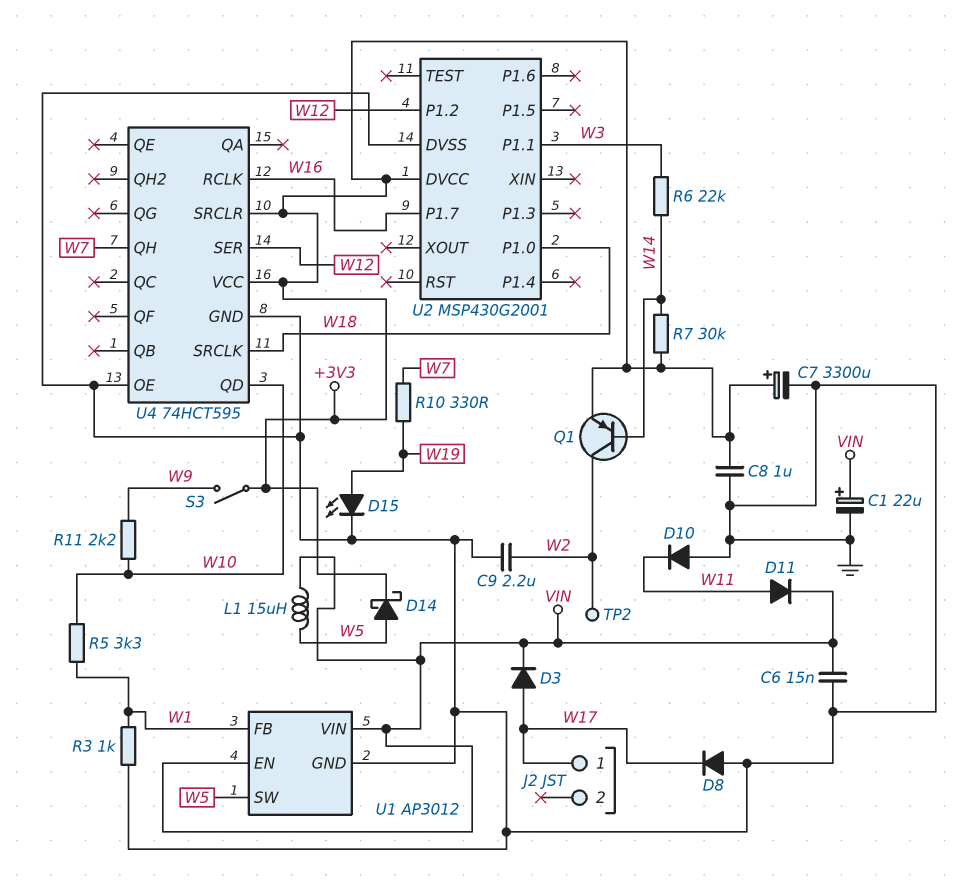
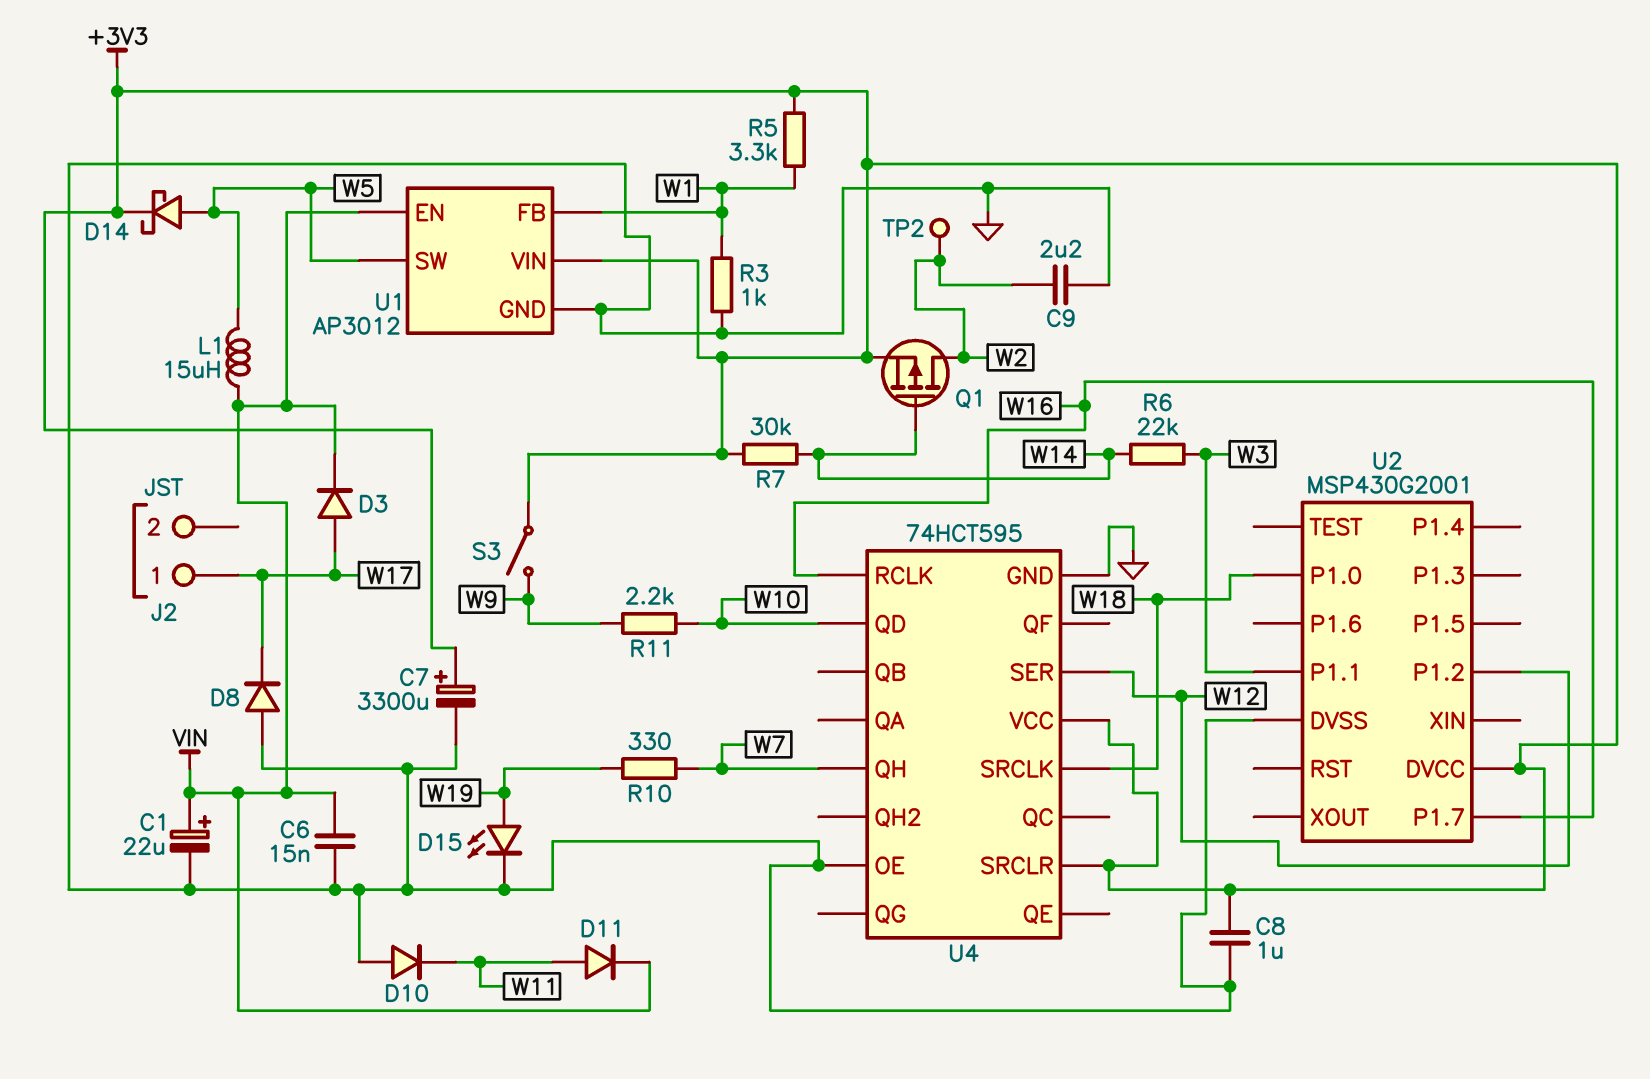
Q1: PNP (B W14, C W2, E +3V3) -> PMOS (G W14, D W2, S +3V3)
R5: 3.3k (W1, W10) -> 3.3k (+3V3, W1)
U1 pin VIN: VIN -> +3V3

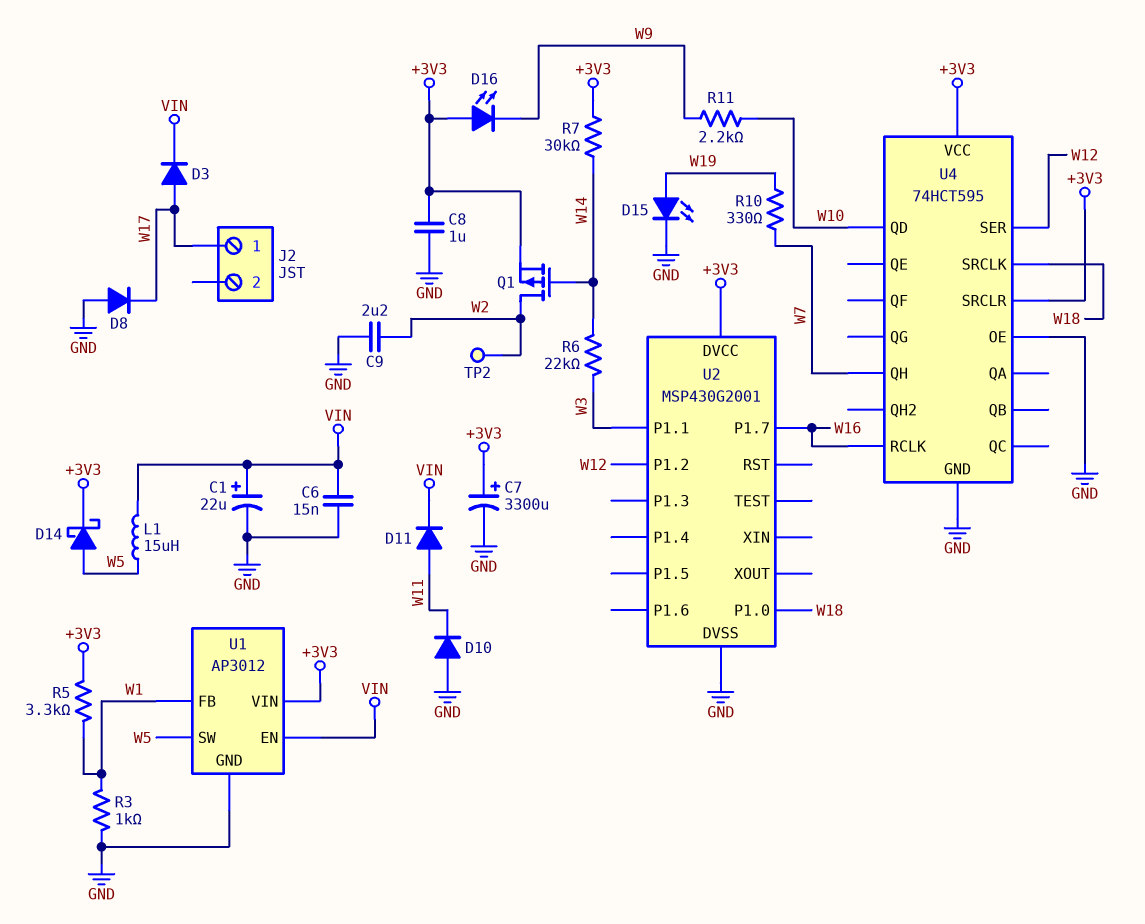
D16: none -> LED (A +3V3, K W9)
S3: switch (+3V3, W9) -> none

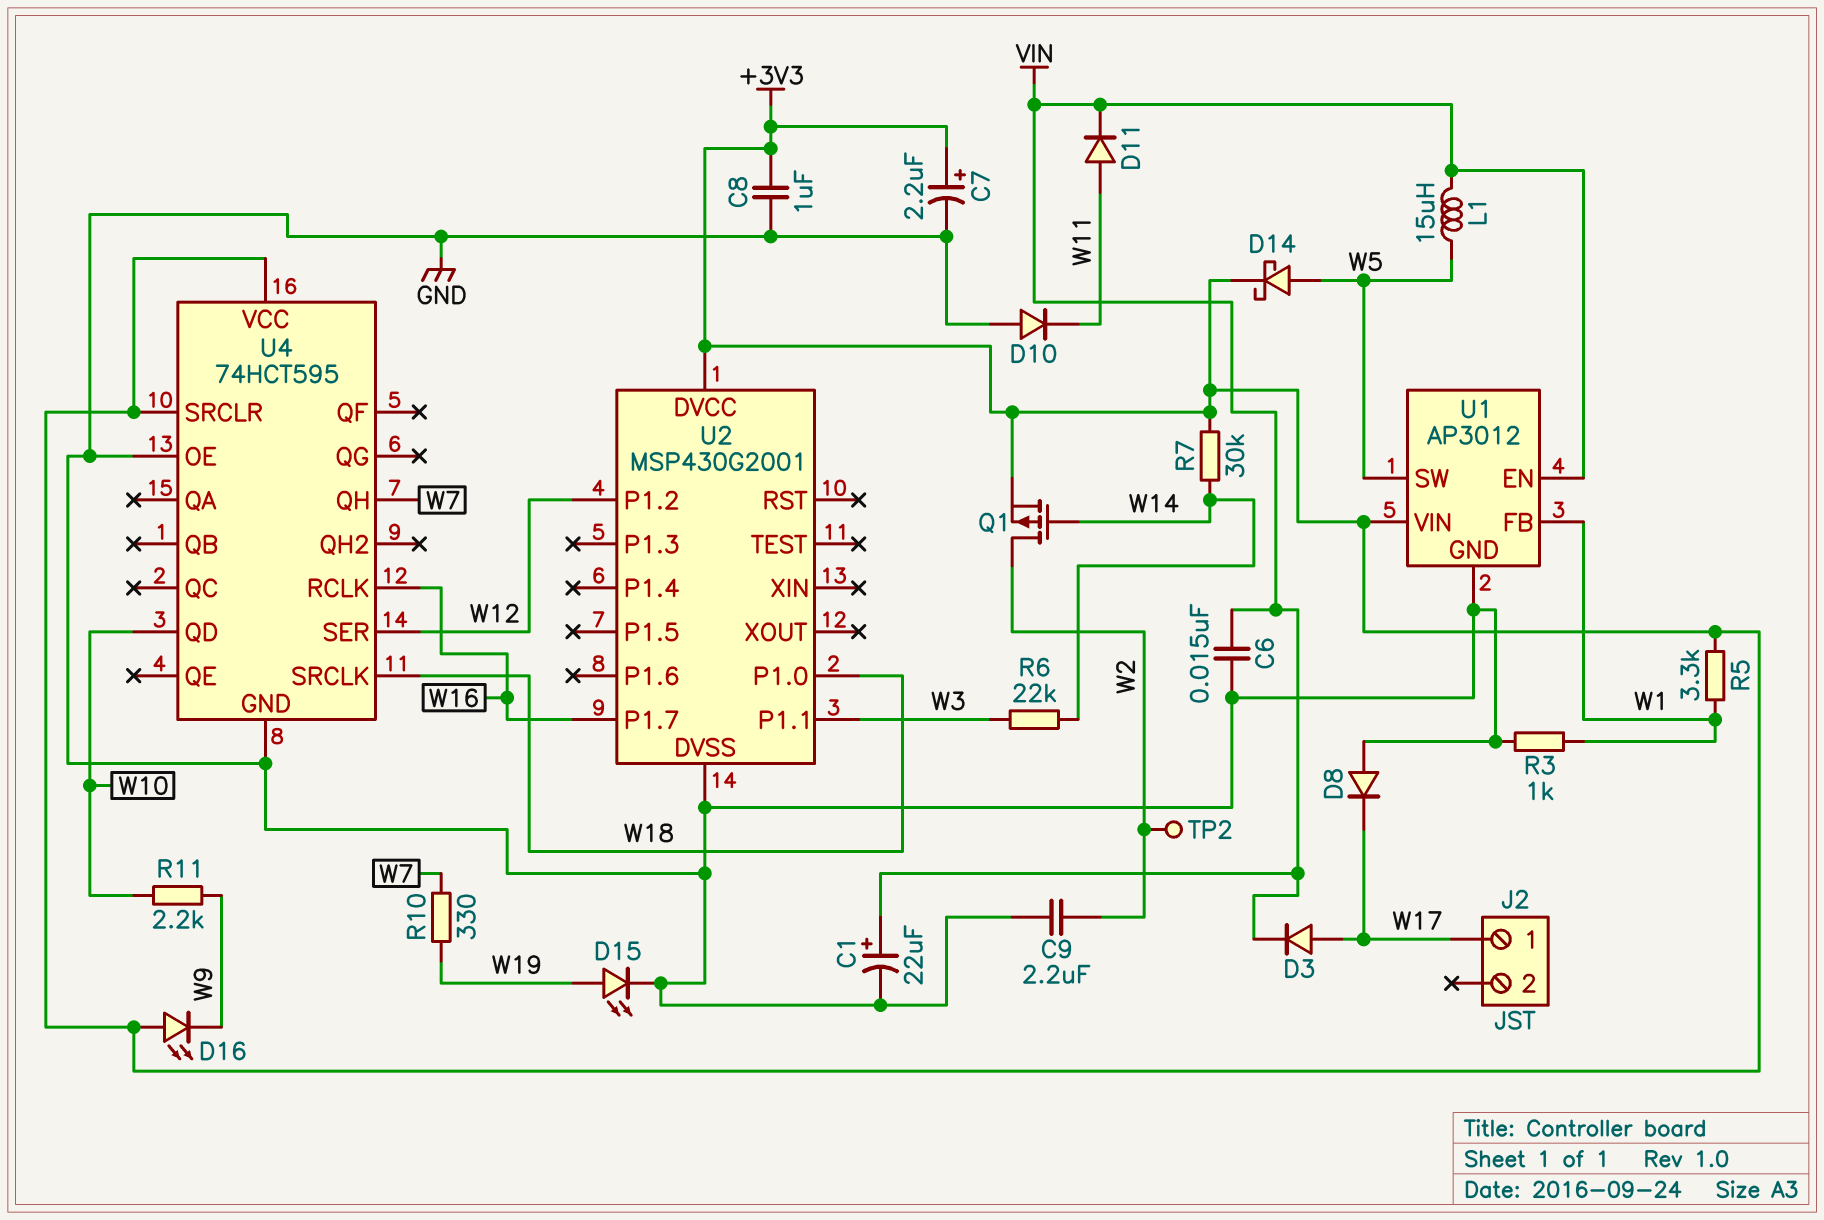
C7: 3300uF (plus +3V3, minus GND) -> 2.2uF (plus +3V3, minus GND)

